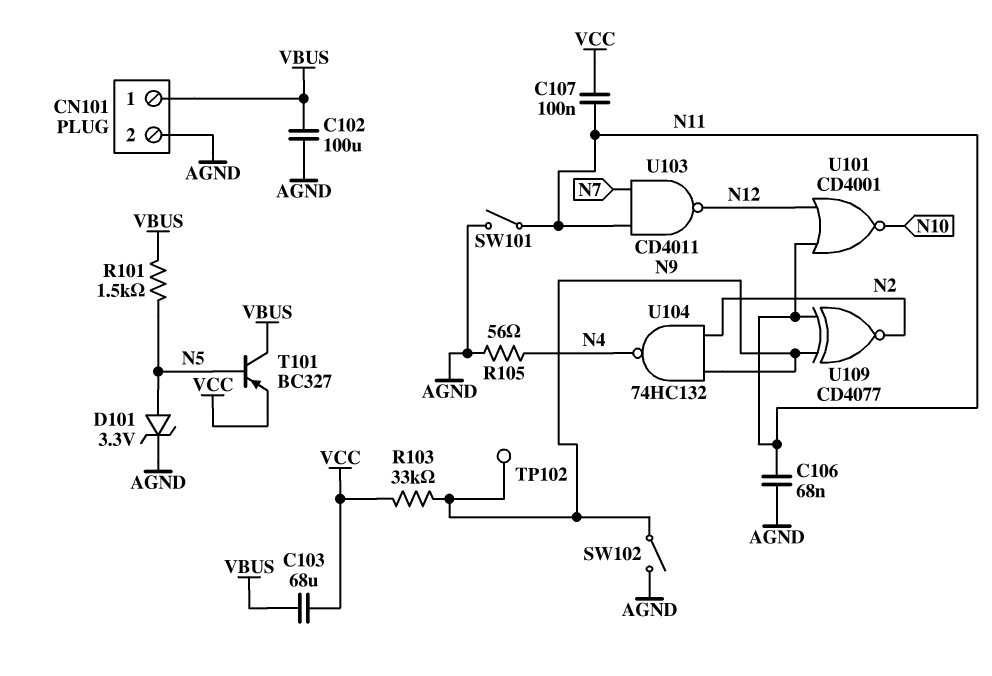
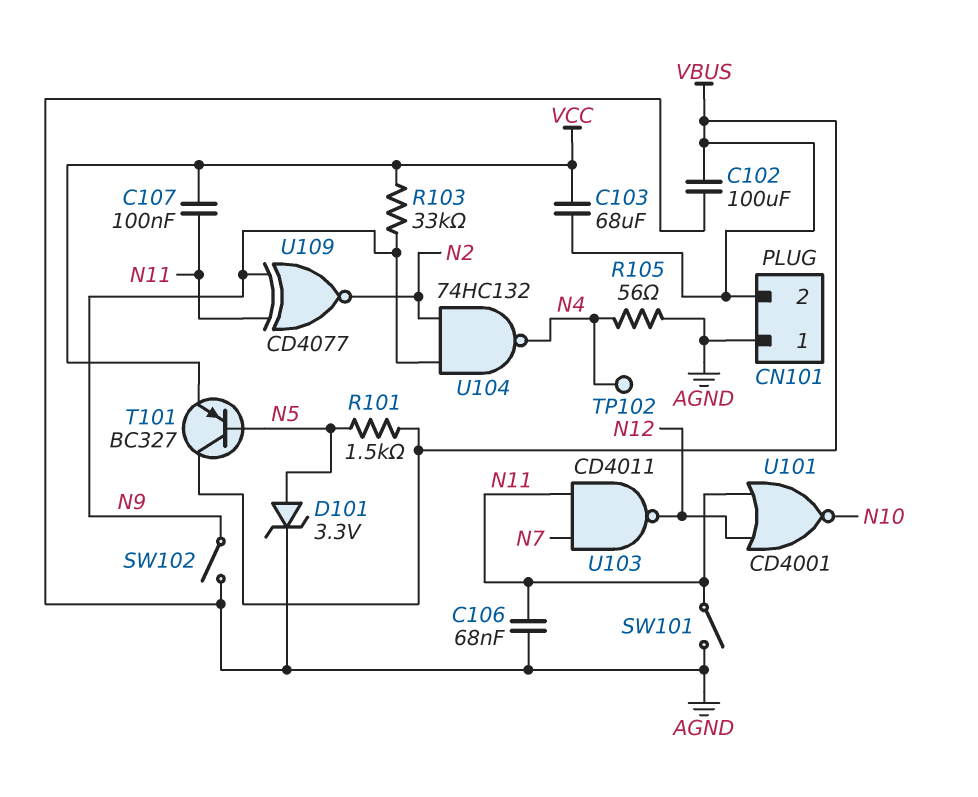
CN101 pin 1: VBUS -> AGND
CN101 pin 2: AGND -> VBUS
TP102: test point (N9) -> test point (N4)

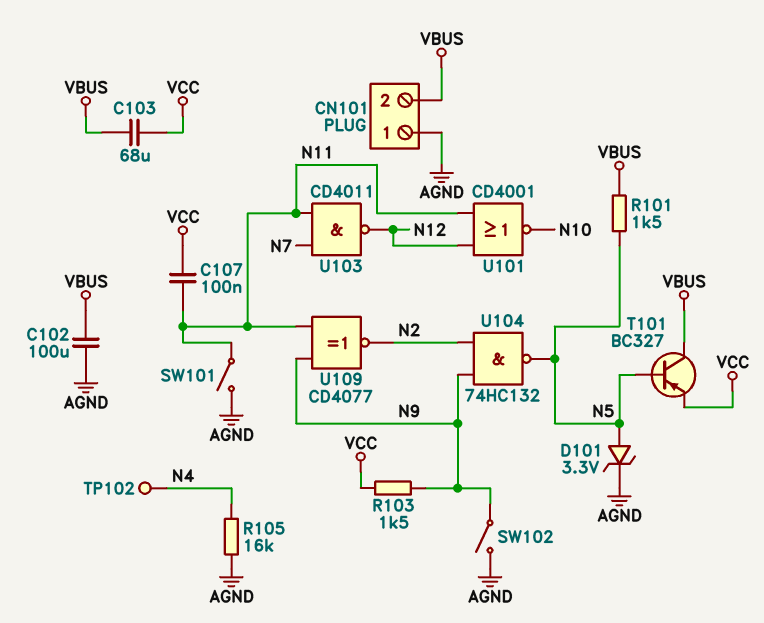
C106: 68nF (AGND, N11) -> none
R103: 33k (N9, VCC) -> 1.5k (N9, VCC)
R105: 56 (AGND, N4) -> 16k (AGND, N4)
U104: NAND 74HC132 (in N2, in N9, out N4) -> NAND 74HC132 (in N2, in N9, out N5)

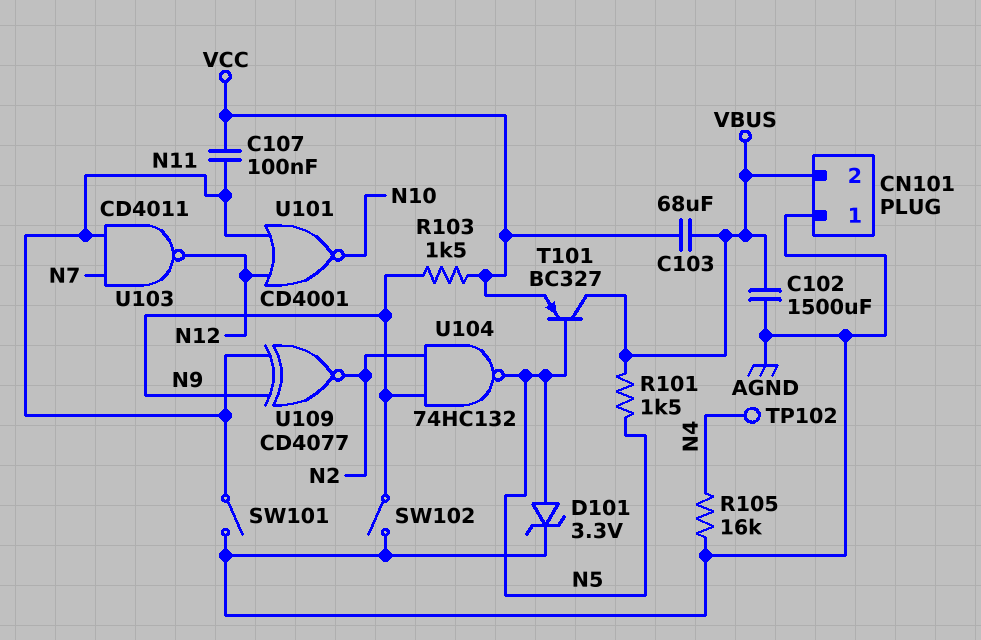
C102: 100uF (AGND, VBUS) -> 1500uF (AGND, VBUS)

